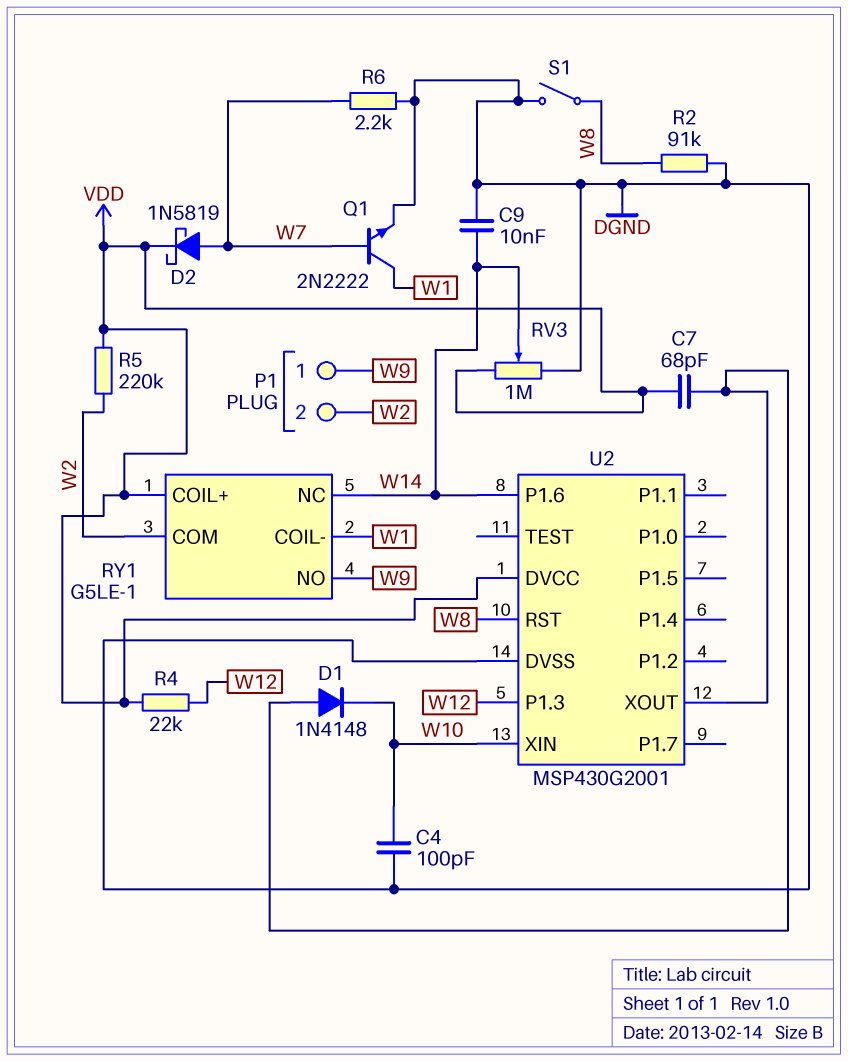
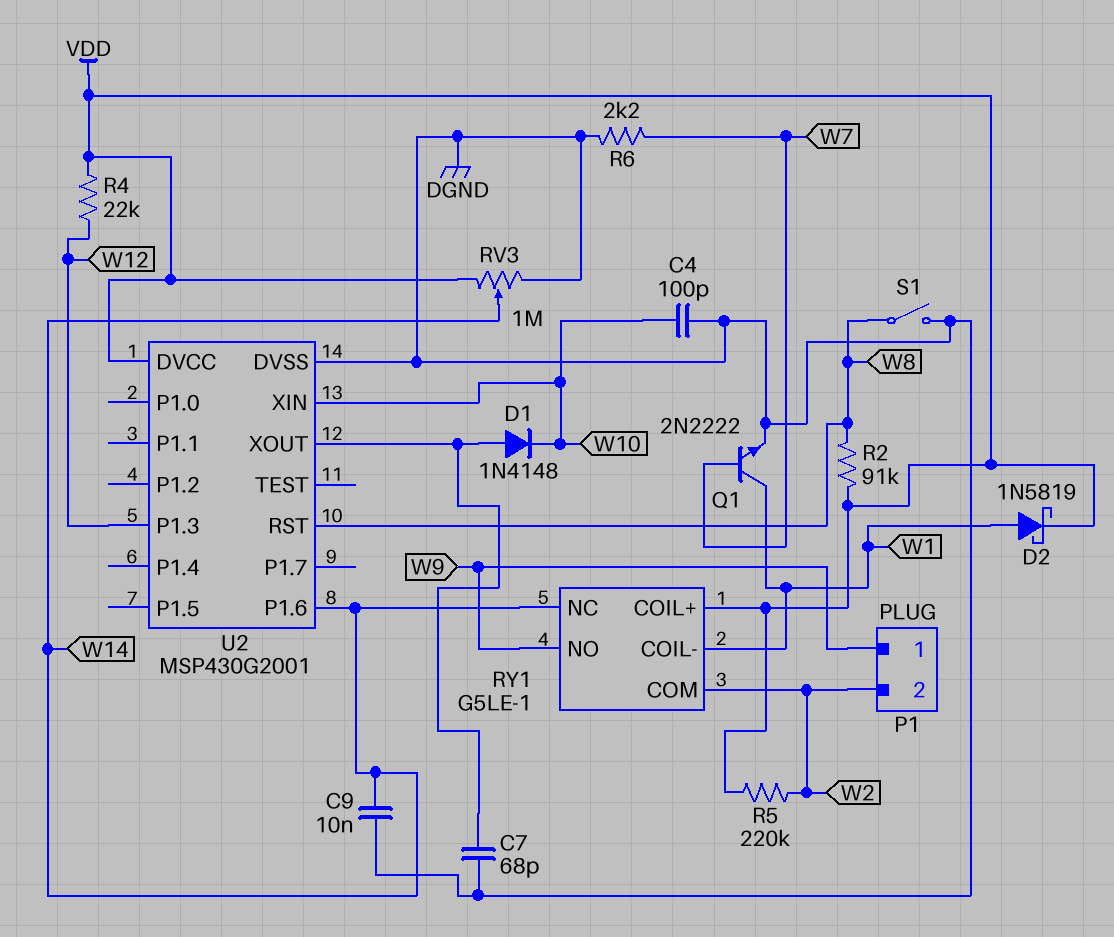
C7: 68pF (U2/XOUT, VDD) -> 68pF (DGND, U2/XOUT)
D2: schottky 1N5819 (A W7, K VDD) -> schottky 1N5819 (A W1, K VDD)
R2: 91k (DGND, W8) -> 91k (VDD, W8)

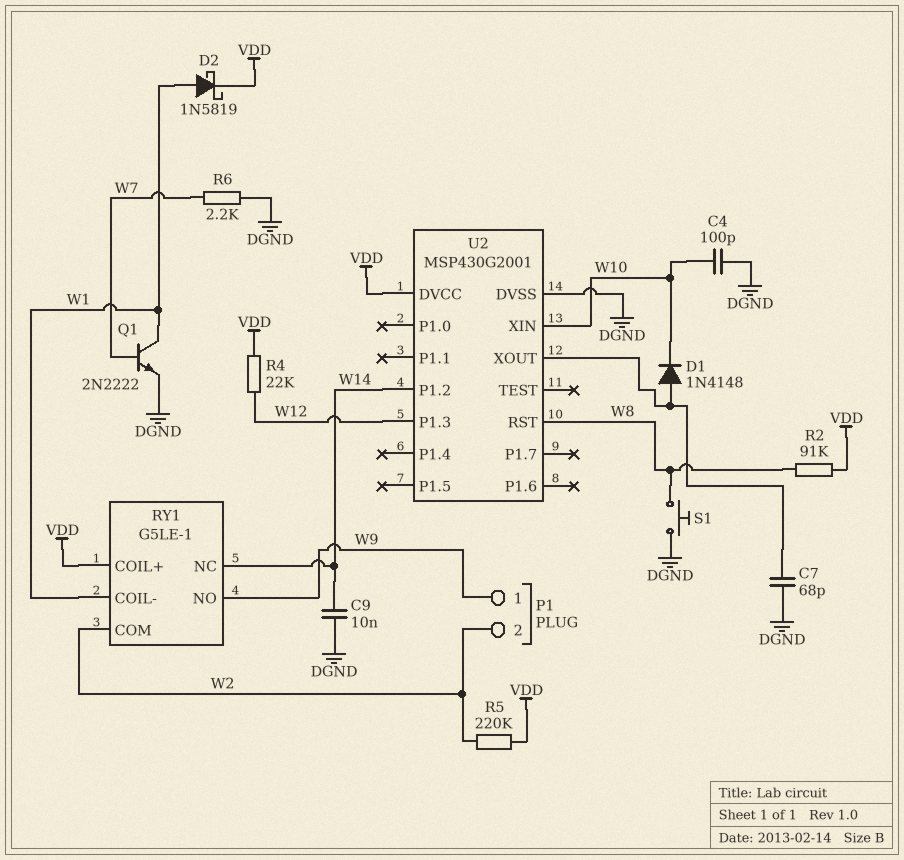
RV3: 1M (DGND, VDD, wiper W14) -> none
S1: switch (DGND, W8) -> button (DGND, W8)
U2 pin P1.2: none -> W14
U2 pin P1.6: W14 -> none

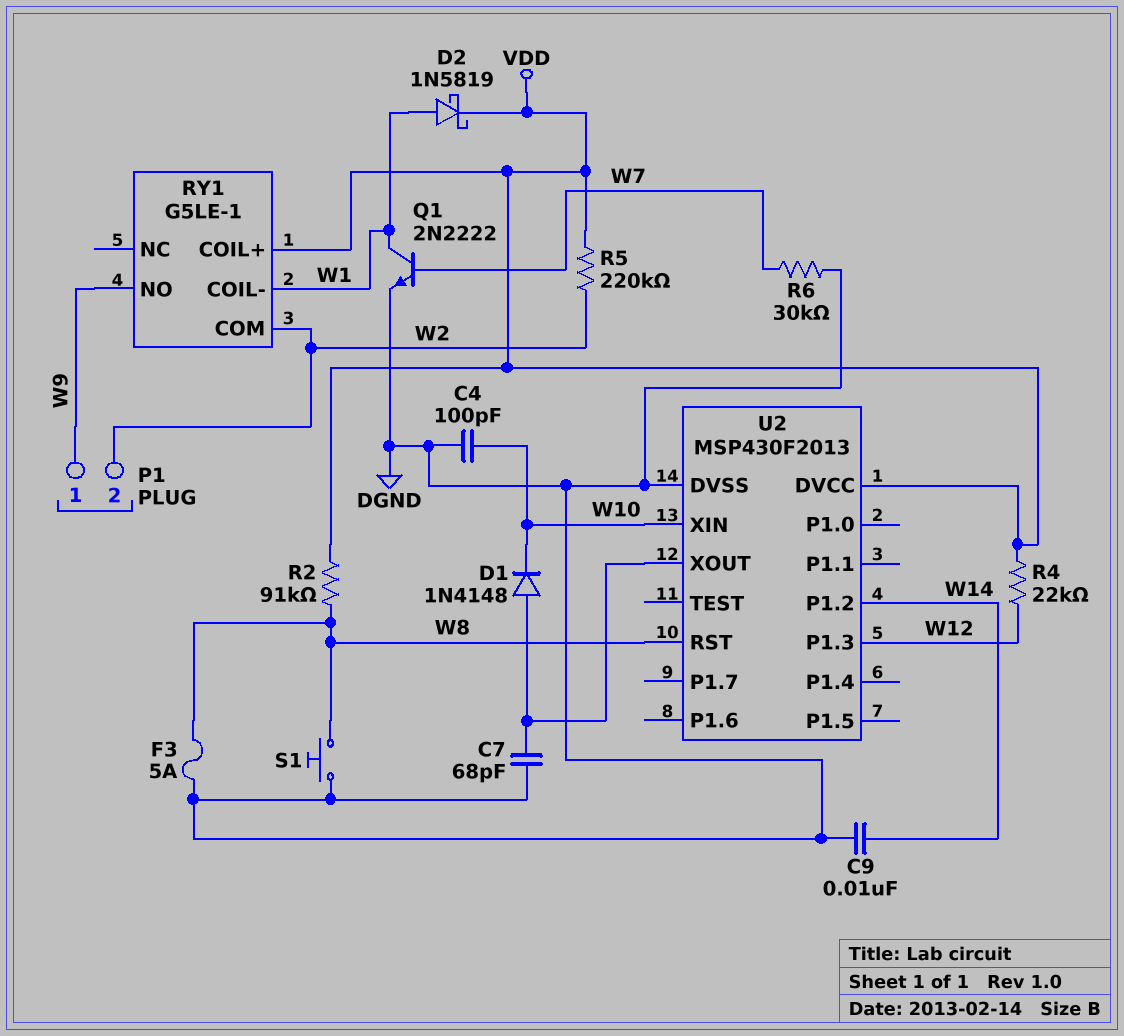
F3: none -> 5A (DGND, W8)
R6: 2.2k (DGND, W7) -> 30k (DGND, W7)
RY1 pin NC: W14 -> none
U2: MSP430G2001 -> MSP430F2013

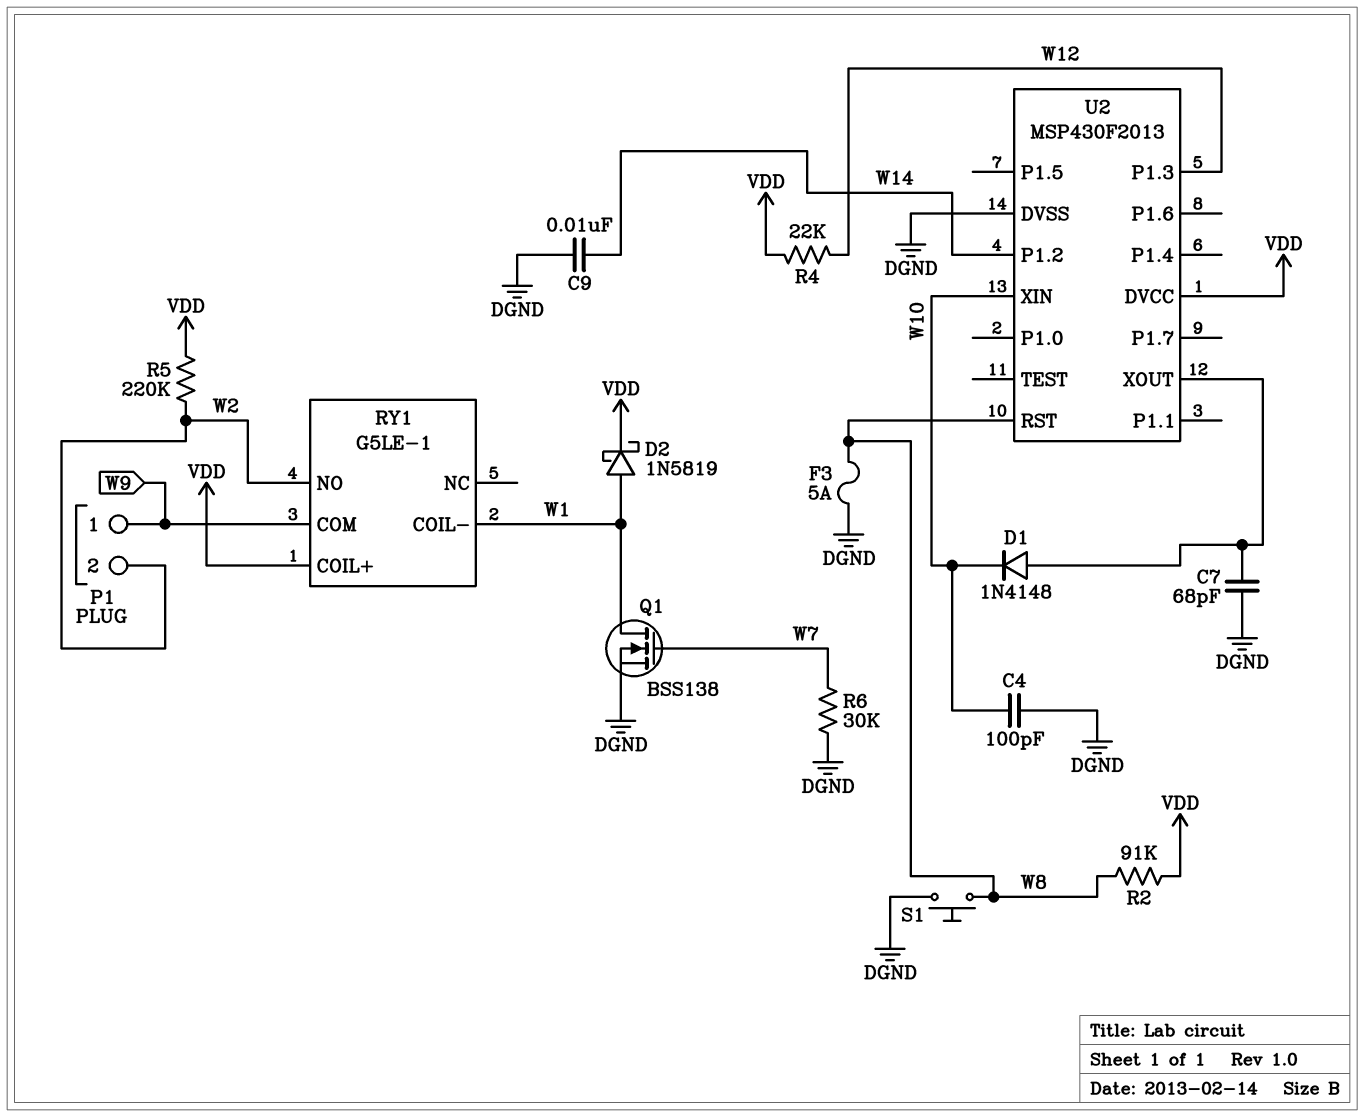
Q1: NPN 2N2222 (B W7, C W1, E DGND) -> NMOS BSS138 (G W7, D W1, S DGND)
RY1 pin COM: W2 -> W9
RY1 pin NO: W9 -> W2

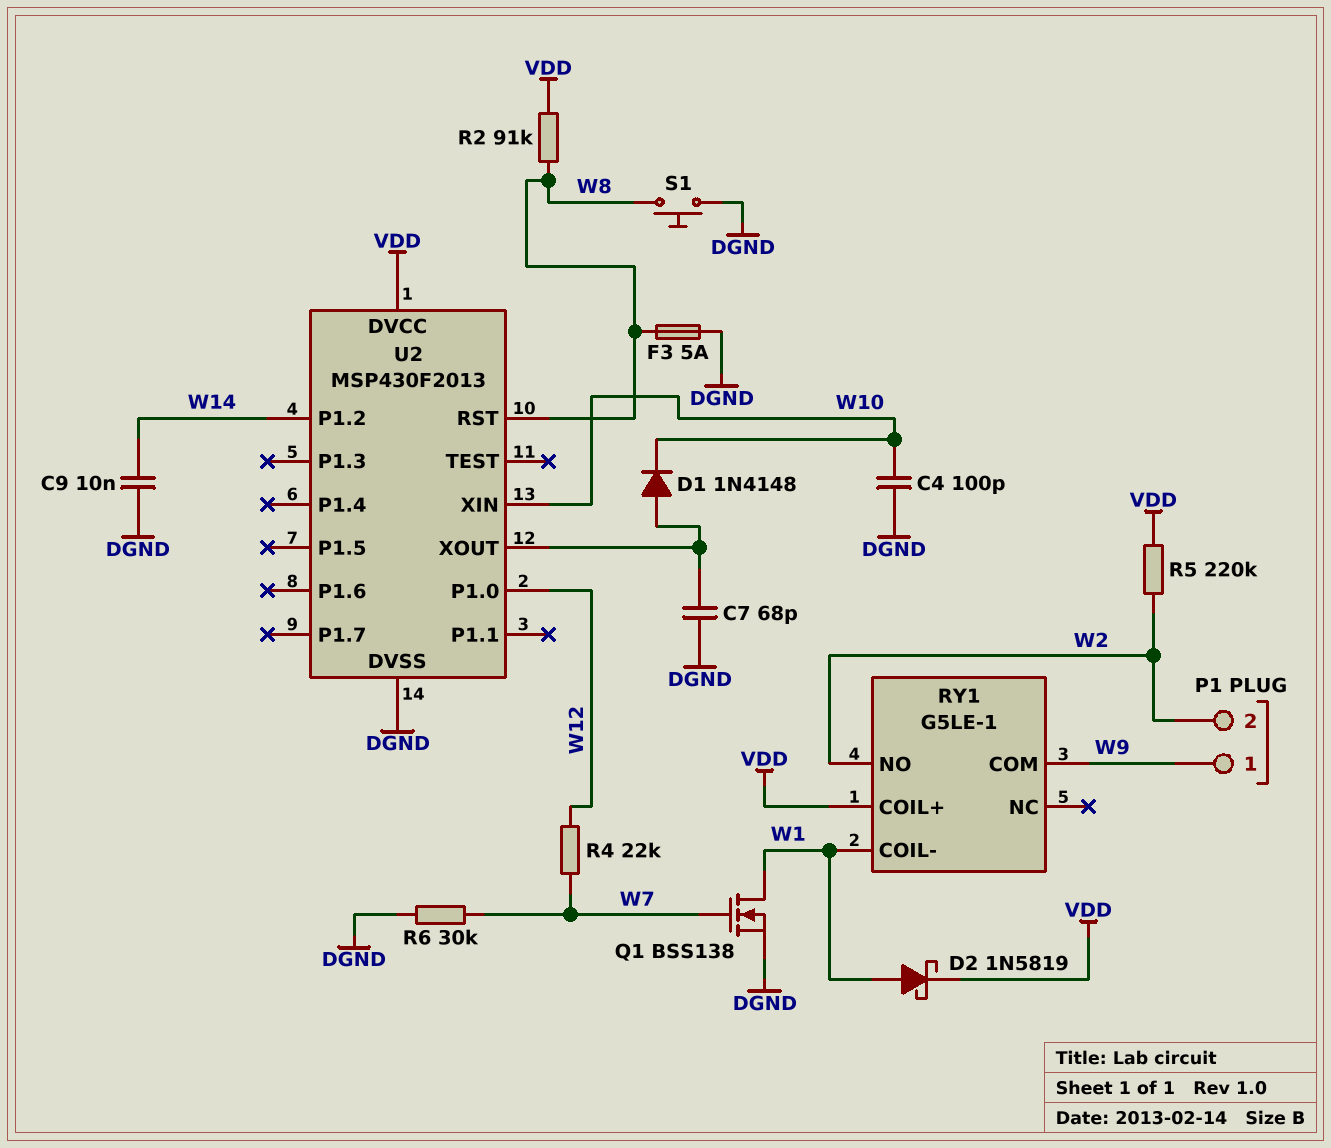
R4: 22k (VDD, W12) -> 22k (W7, W12)
U2 pin P1.0: none -> W12
U2 pin P1.3: W12 -> none

